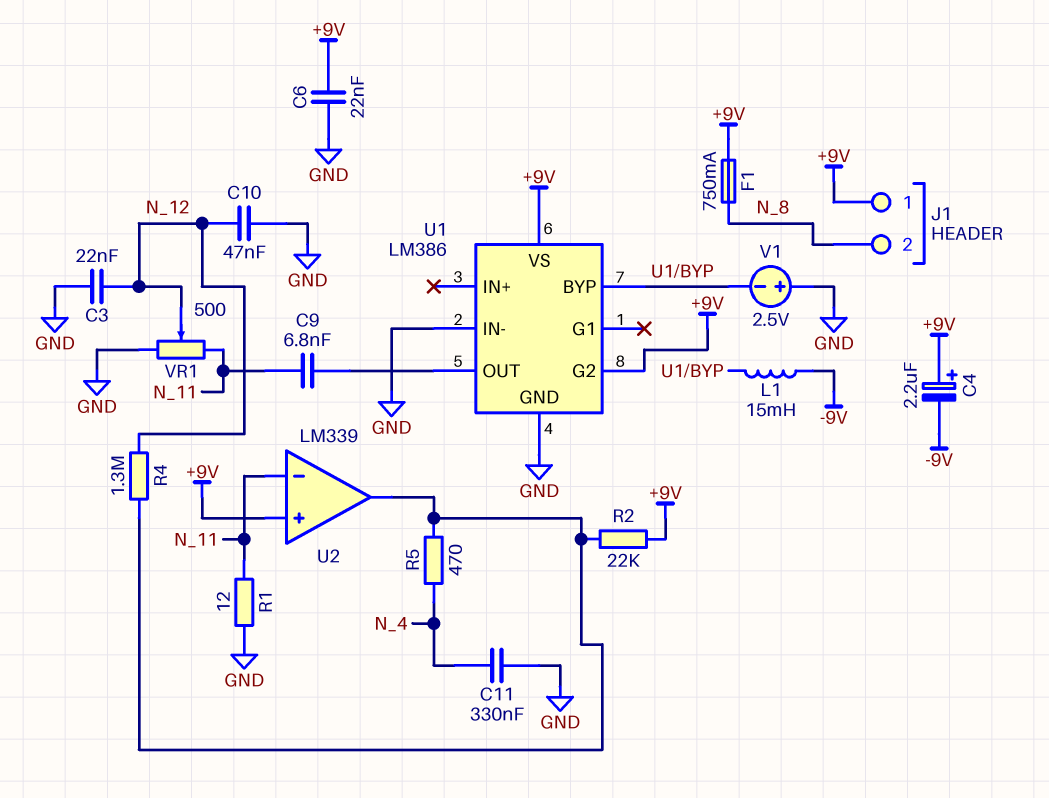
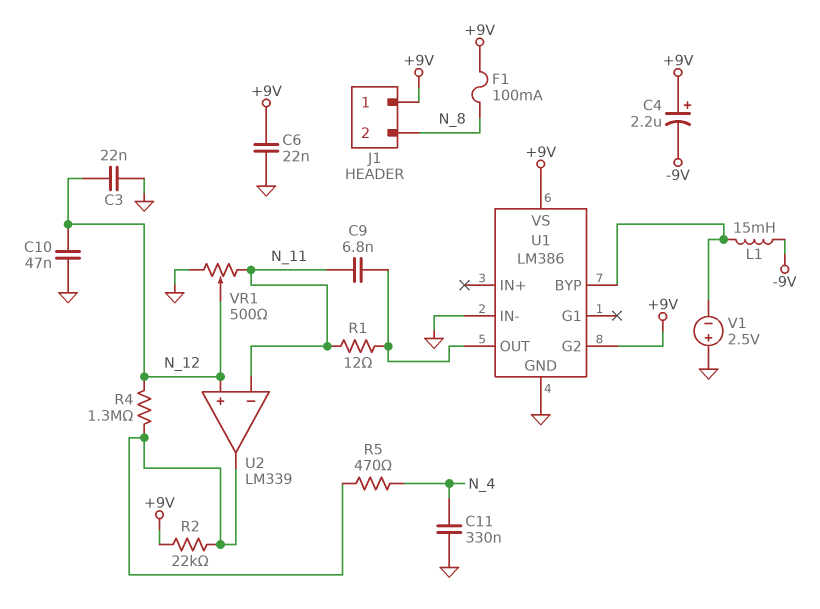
F1: 750mA (+9V, N_8) -> 100mA (+9V, N_8)
R1: 12 (GND, N_11) -> 12 (N_11, U1/OUT)
U2 pin in+: +9V -> N_12

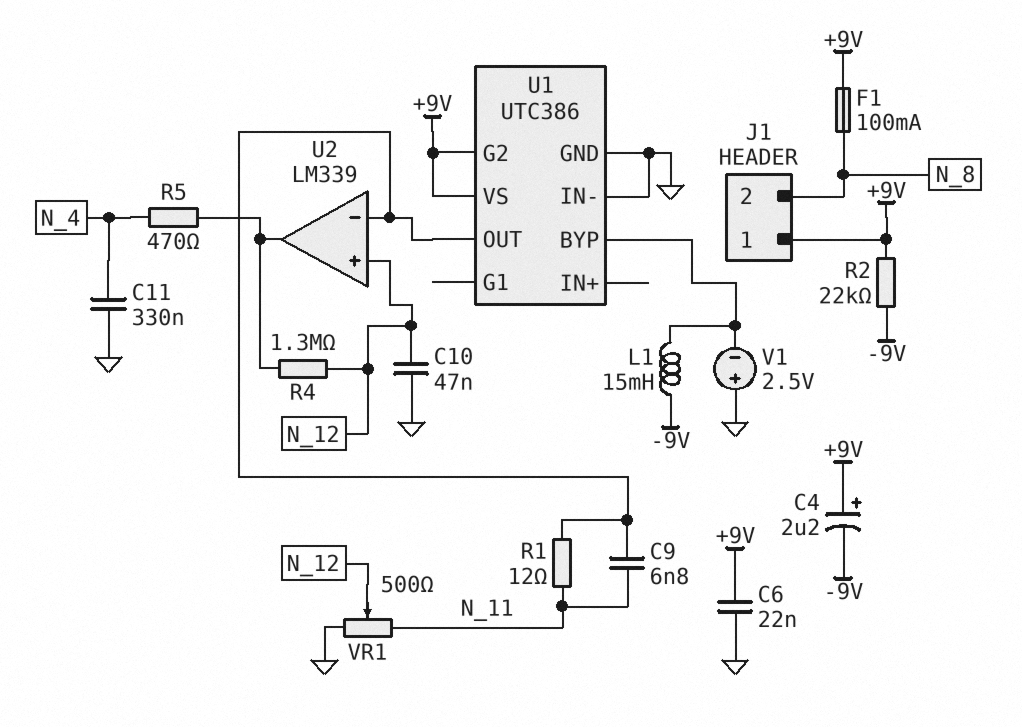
C3: 22nF (GND, N_12) -> none
R2: 22k (+9V, U2/out) -> 22k (+9V, -9V)
U1: LM386 -> UTC386
U2 pin in-: N_11 -> U1/OUT

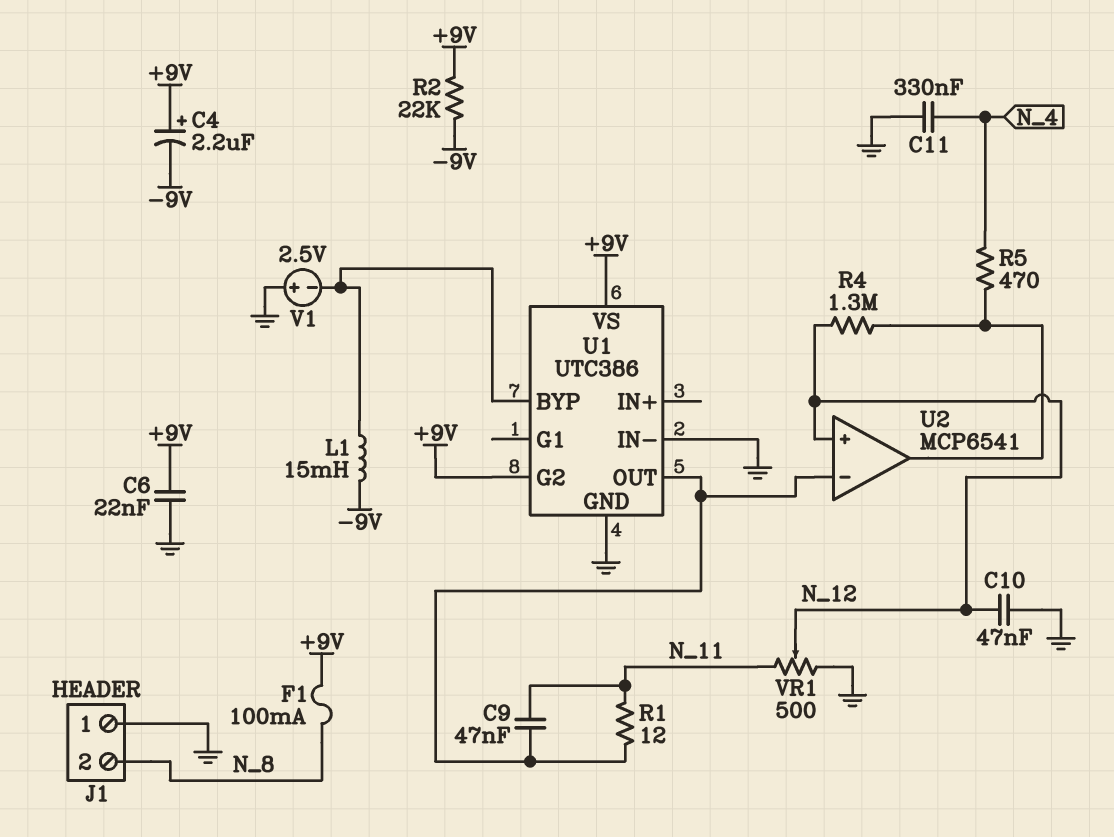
C9: 6.8nF (N_11, U1/OUT) -> 47nF (N_11, U1/OUT)
J1 pin 1: +9V -> GND
U2: LM339 -> MCP6541

